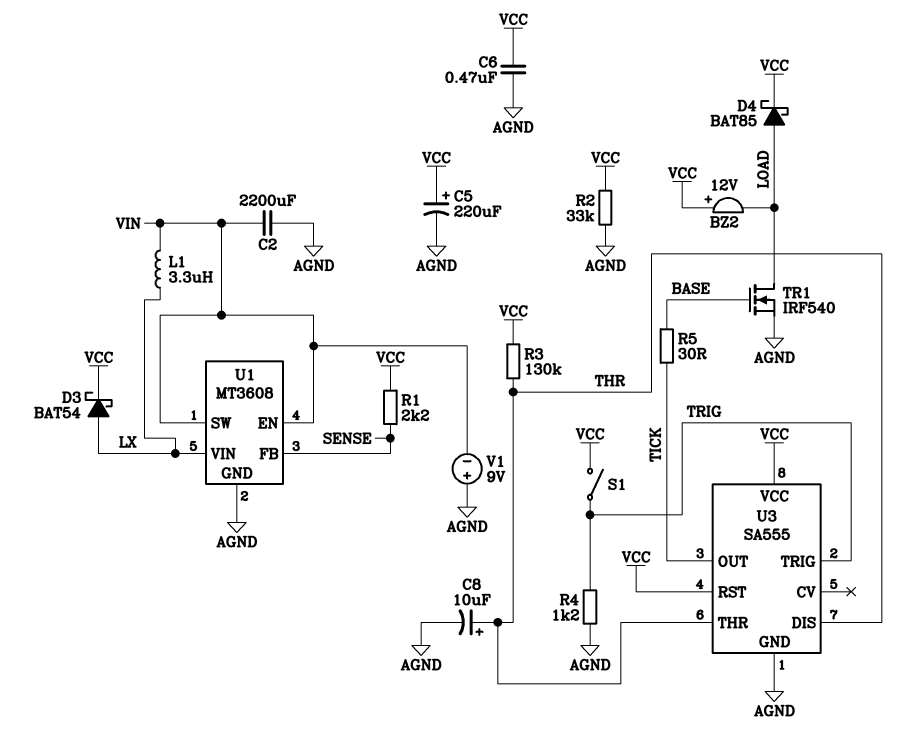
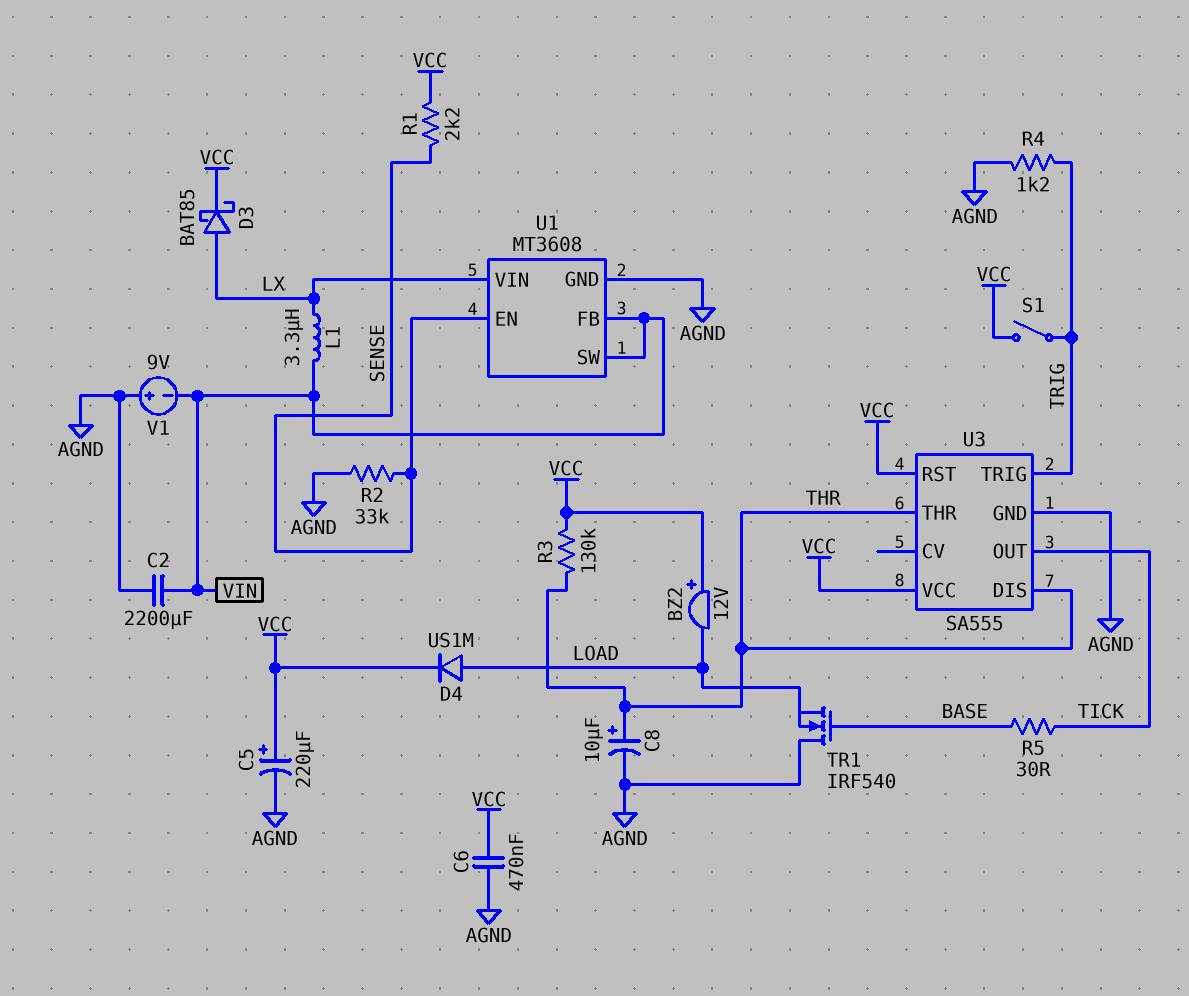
D3: schottky BAT54 (A LX, K VCC) -> schottky BAT85 (A LX, K VCC)
D4: schottky BAT85 (A LOAD, K VCC) -> diode US1M (A LOAD, K VCC)
R2: 33k (AGND, VCC) -> 33k (AGND, SENSE)
TR1: NMOS IRF540 (G BASE, D LOAD, S AGND) -> NMOS IRF540 (G BASE, D AGND, S LOAD)
U1 pin EN: VIN -> SENSE
U1 pin FB: SENSE -> VIN

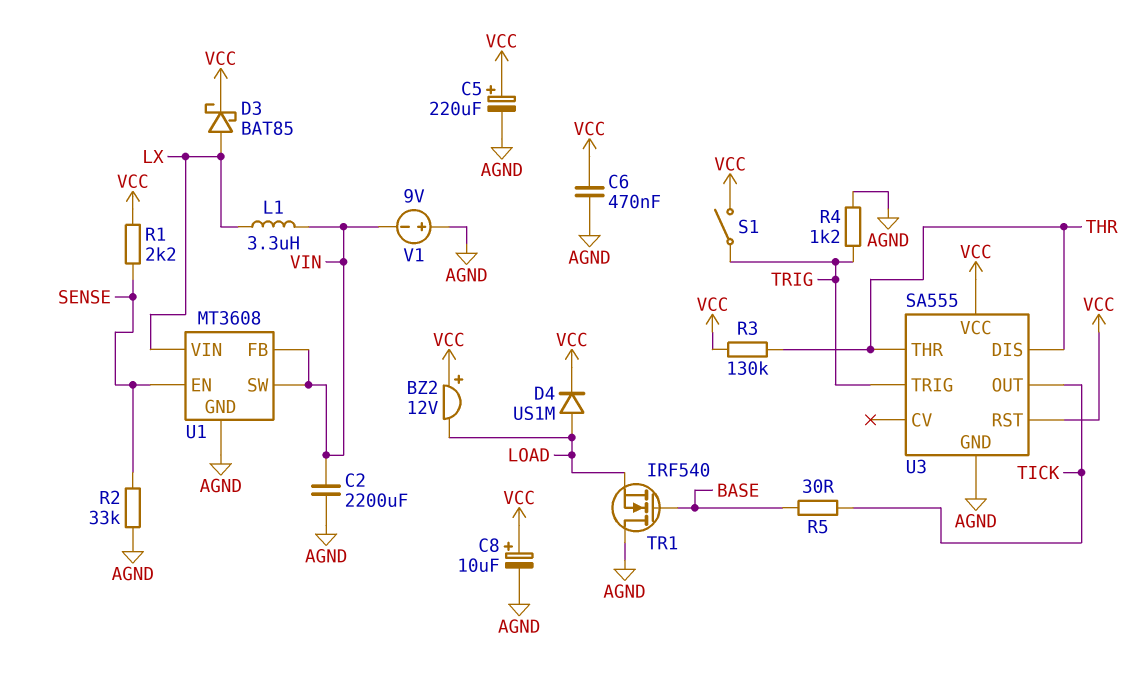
C8: 10uF (plus THR, minus AGND) -> 10uF (plus VCC, minus AGND)

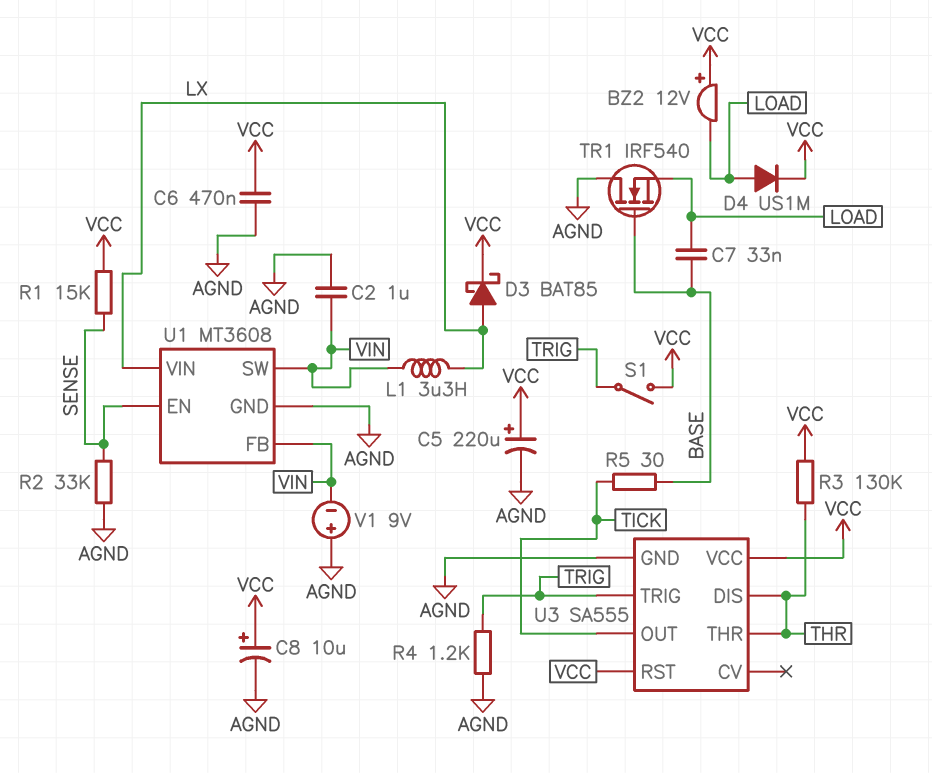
C2: 2200uF (AGND, VIN) -> 1uF (AGND, VIN)
C7: none -> 33nF (BASE, LOAD)
R1: 2.2k (SENSE, VCC) -> 15k (SENSE, VCC)

